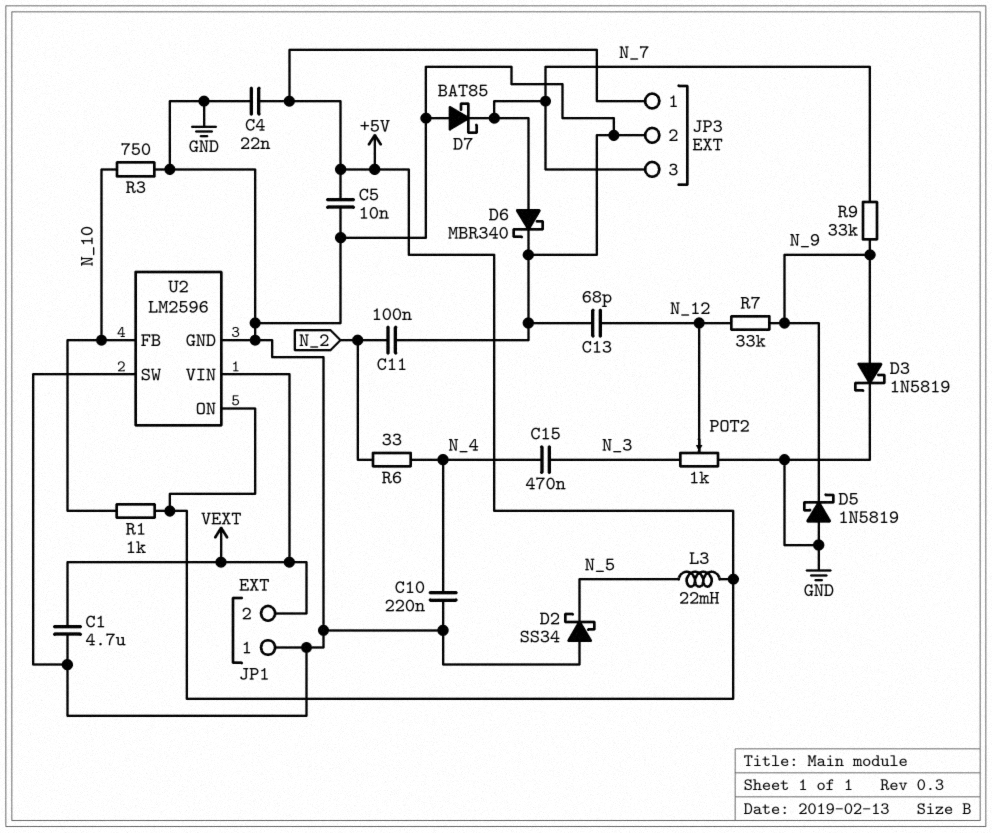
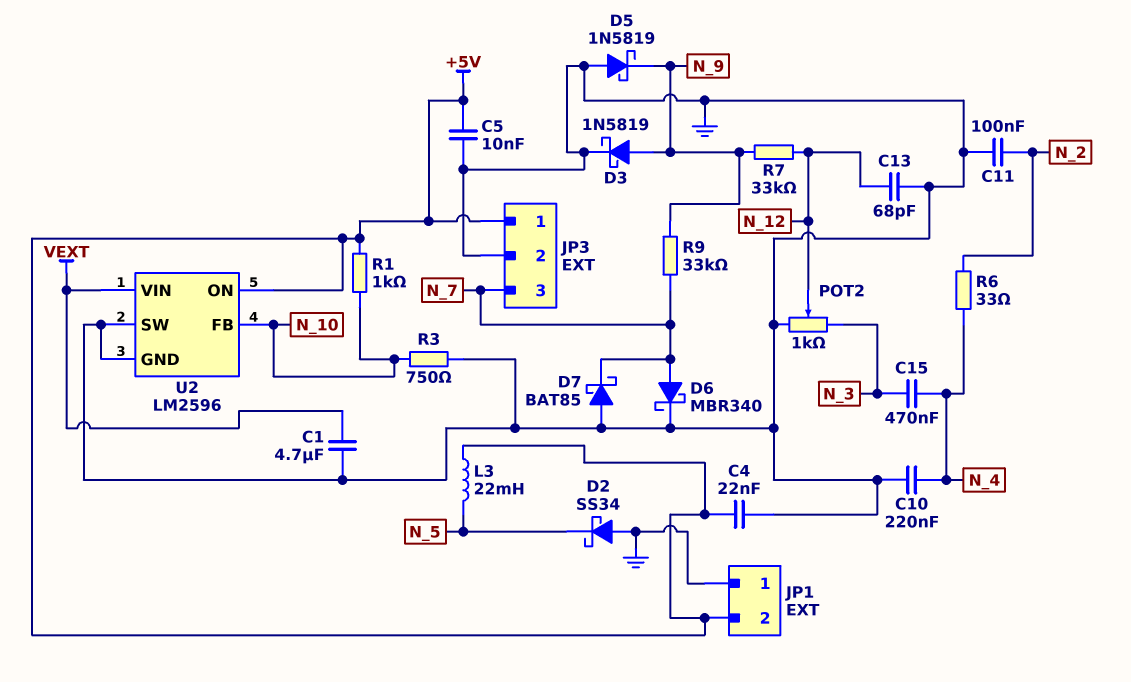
JP1 pin 2: VEXT -> +5V

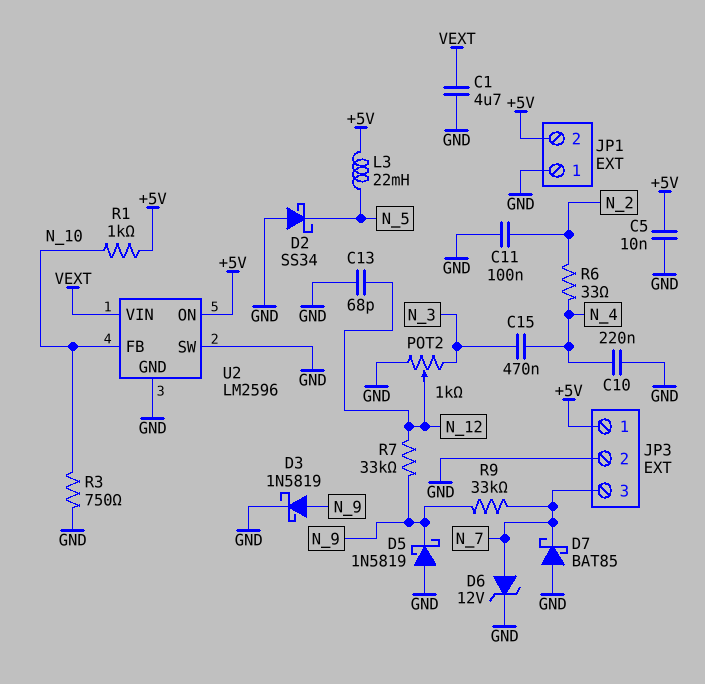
C4: 22nF (+5V, GND) -> none
D6: schottky MBR340 (A N_7, K GND) -> zener 12V (A N_7, K GND)

